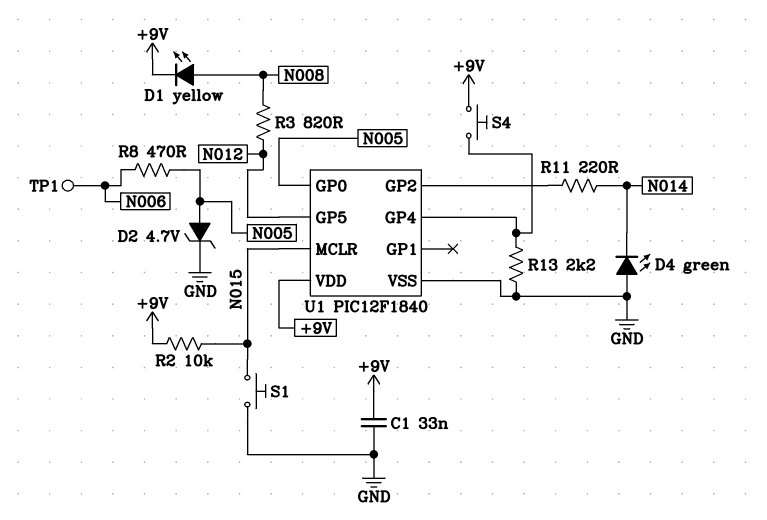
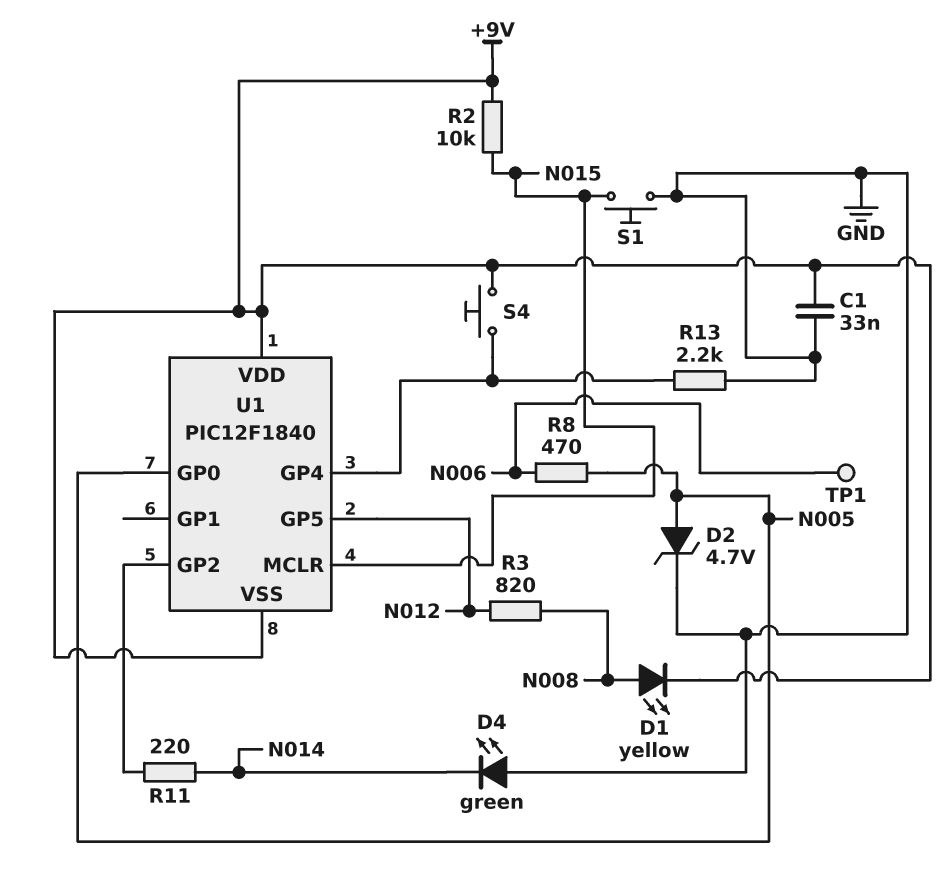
U1 pin VSS: GND -> +9V

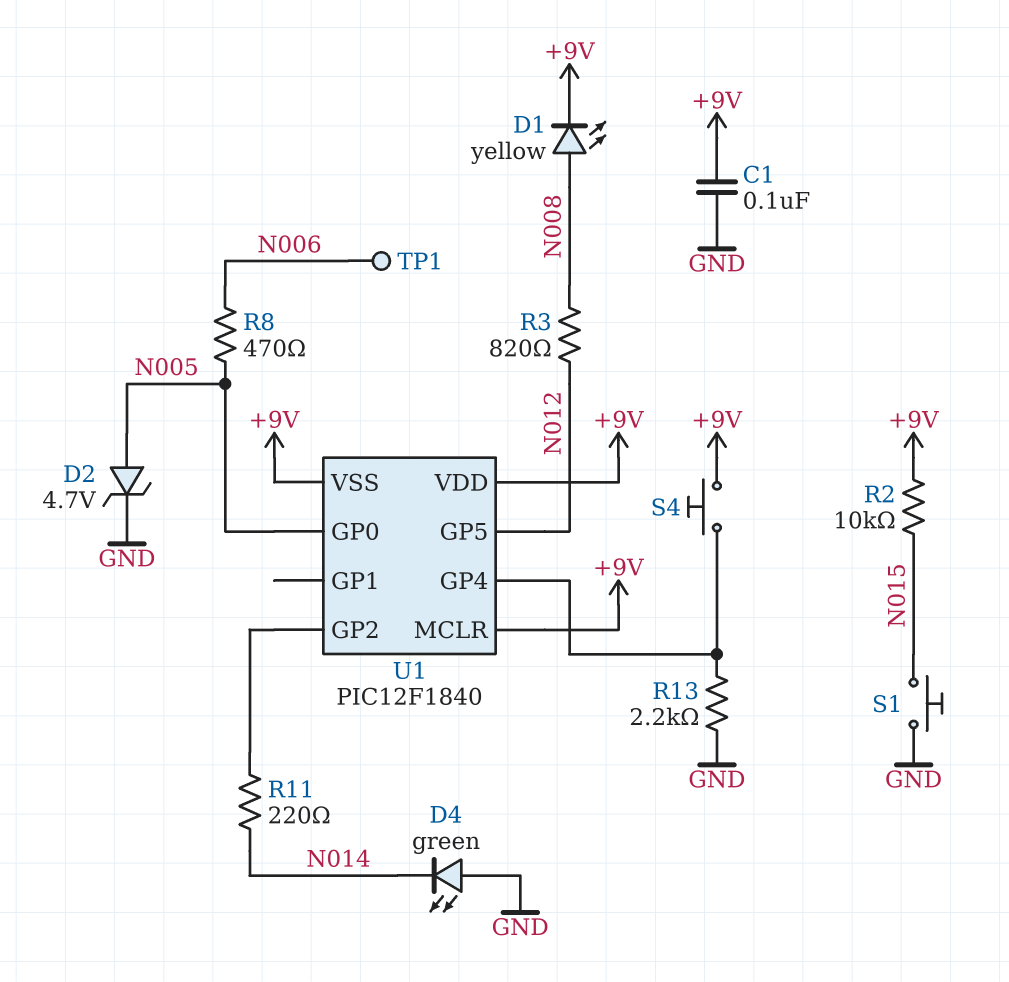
C1: 33nF (+9V, GND) -> 100nF (+9V, GND)
U1 pin MCLR: N015 -> +9V

